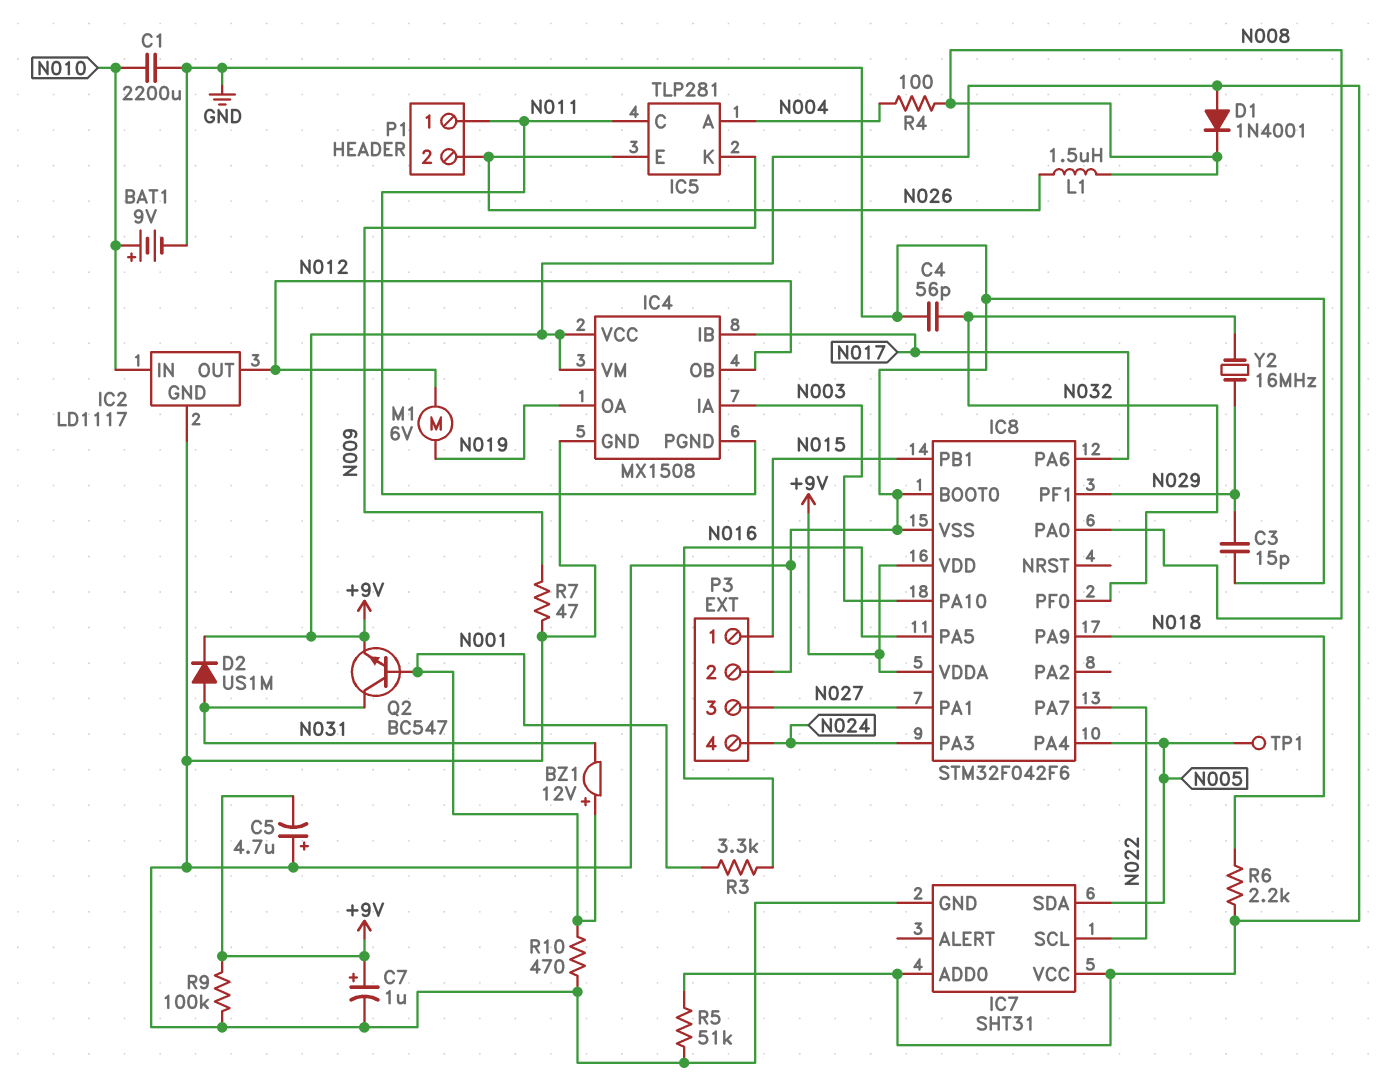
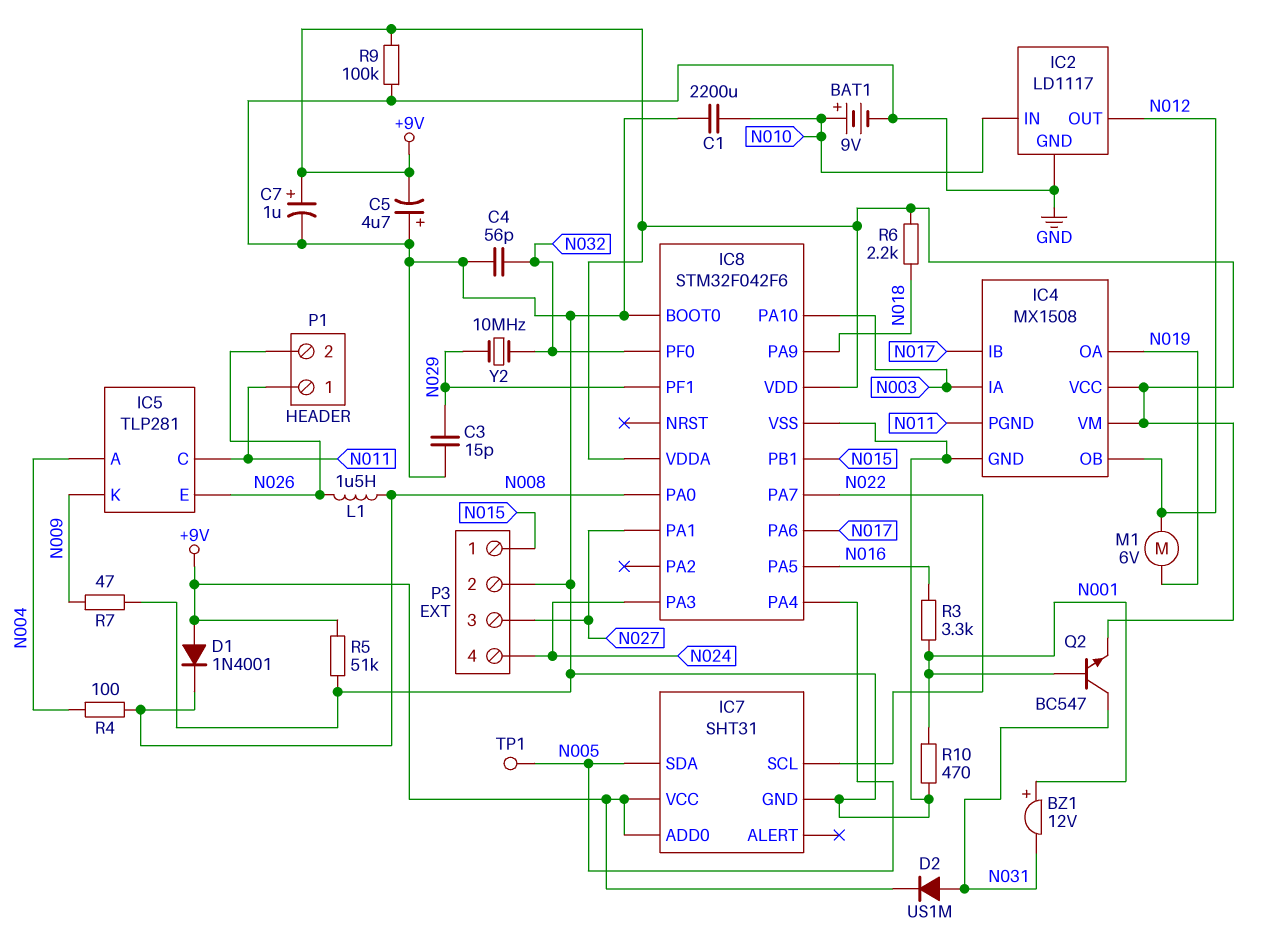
Y2: 16MHz (N029, N032) -> 10MHz (N029, N032)

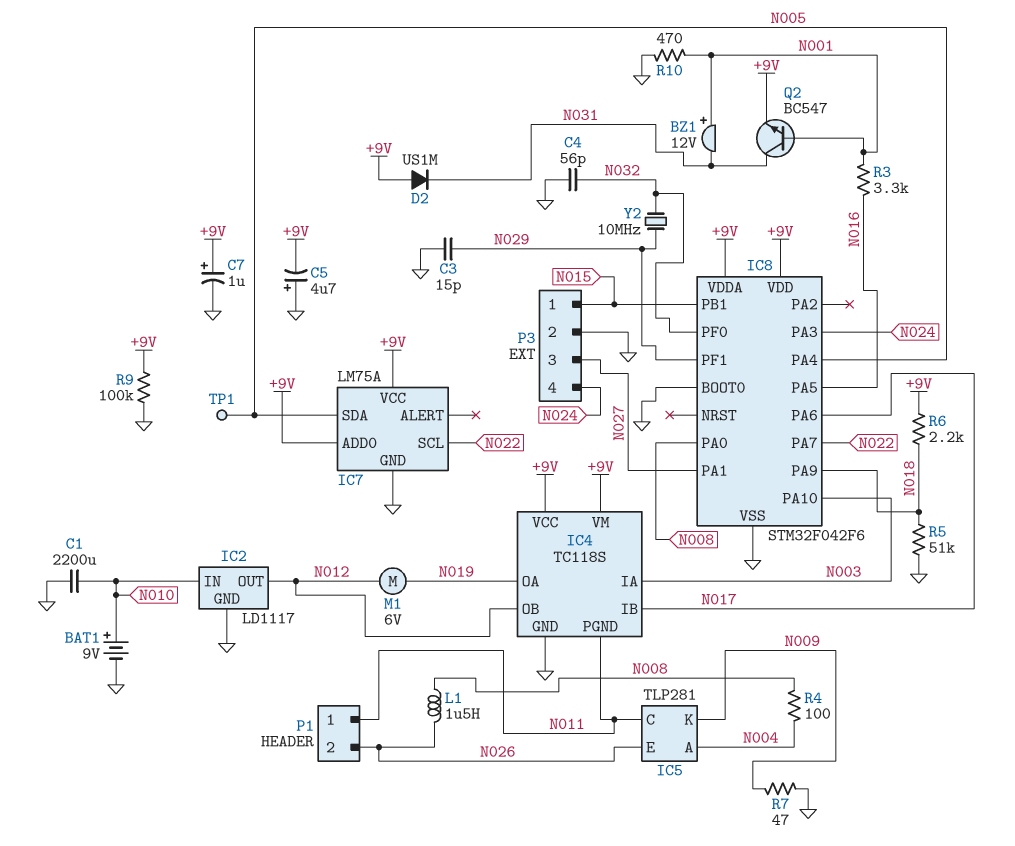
D1: diode 1N4001 (A +9V, K N008) -> none
D2: diode US1M (A N031, K +9V) -> diode US1M (A +9V, K N031)
IC4: MX1508 -> TC118S
IC7: SHT31 -> LM75A
R5: 51k (+9V, GND) -> 51k (GND, N018)

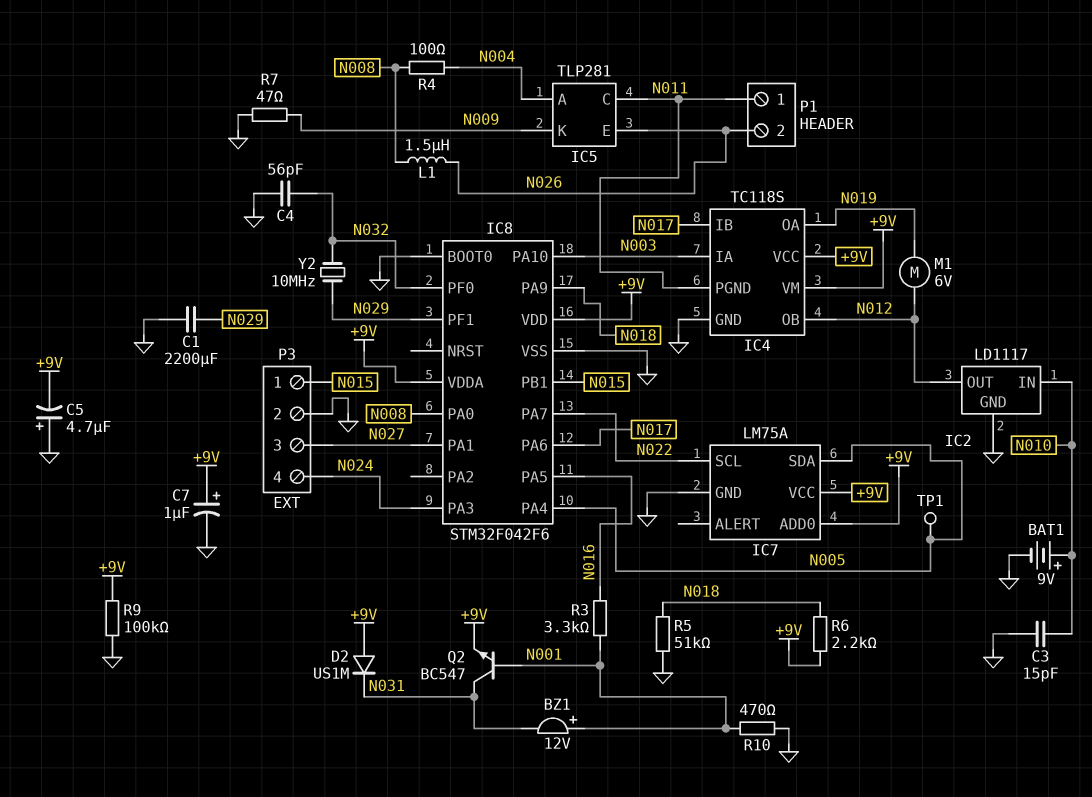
C1: 2200uF (GND, N010) -> 2200uF (GND, N029)
C3: 15pF (GND, N029) -> 15pF (GND, N010)

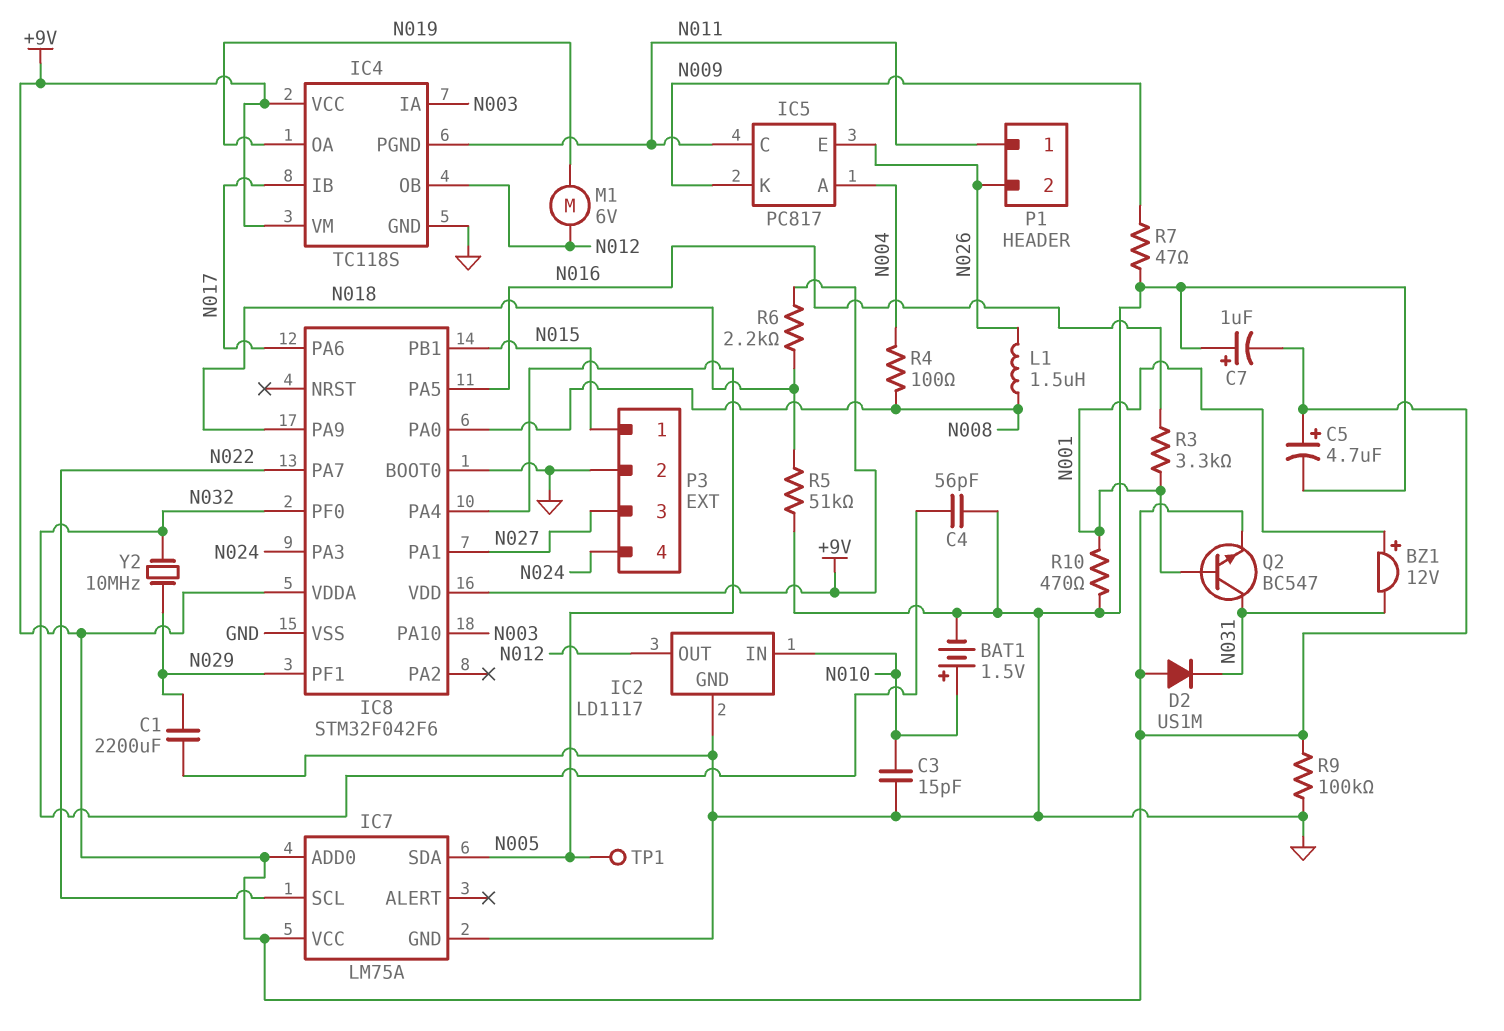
BAT1: 9V (plus N010, minus GND) -> 1.5V (plus N010, minus GND)
C5: 4.7uF (plus GND, minus +9V) -> 4.7uF (plus +9V, minus GND)
C7: 1uF (plus +9V, minus GND) -> 1uF (plus GND, minus +9V)
IC5: TLP281 -> PC817

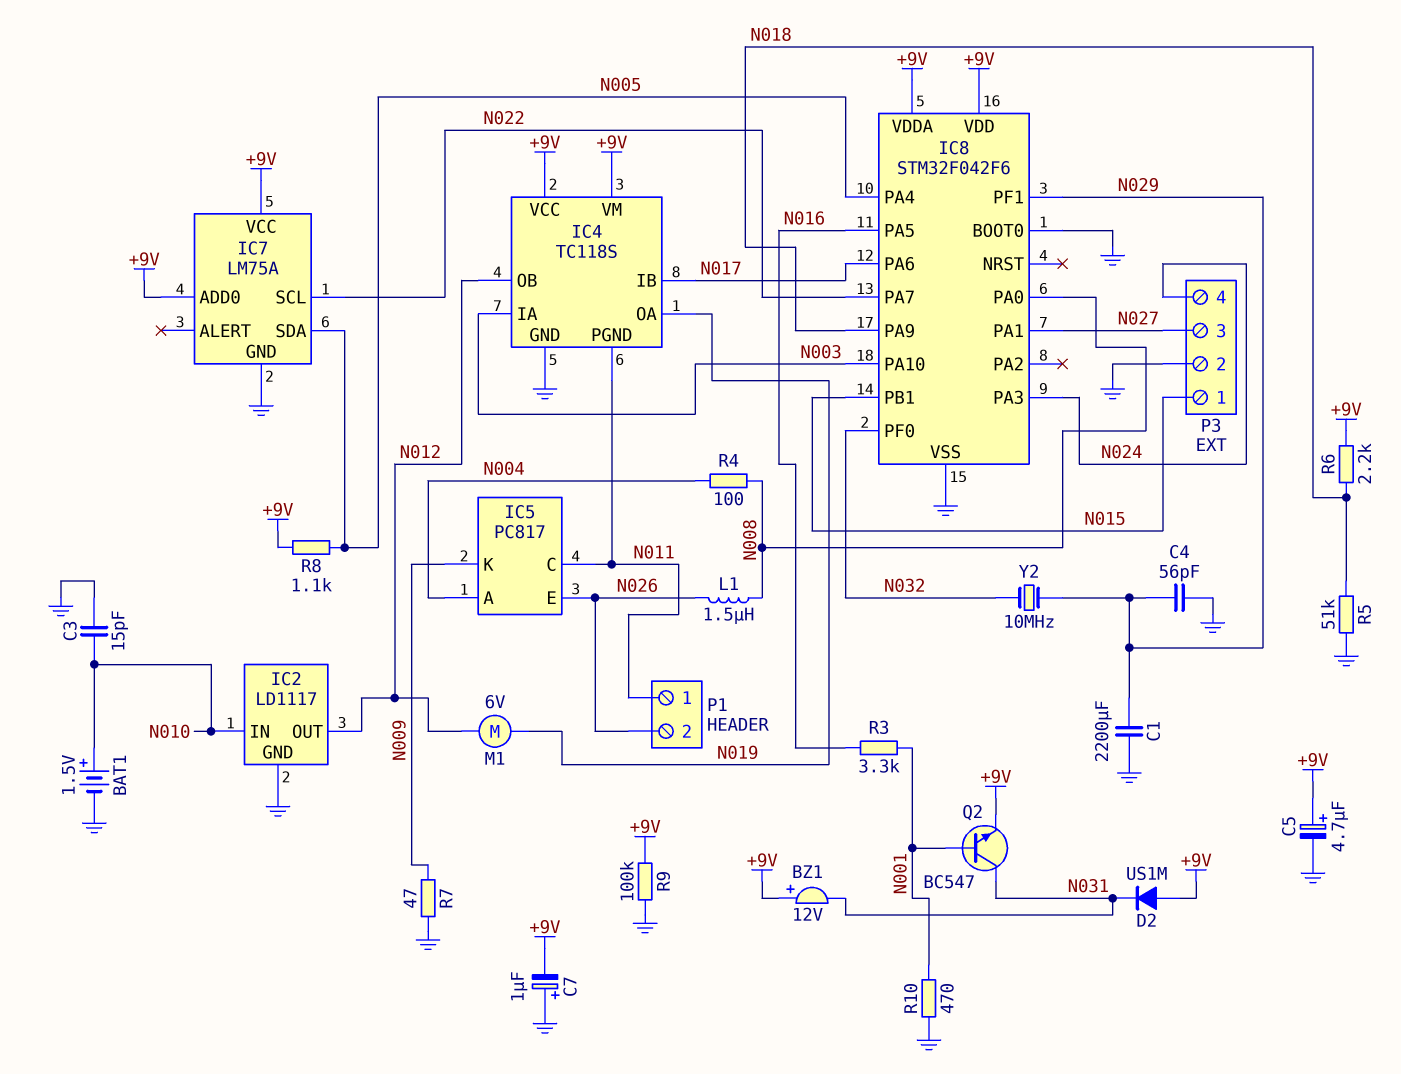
BZ1: buzzer 12V (plus N001, minus N031) -> buzzer 12V (plus +9V, minus N031)
C4: 56pF (GND, N032) -> 56pF (GND, N029)
R8: none -> 1.1k (+9V, N005)
TP1: test point (N005) -> none

